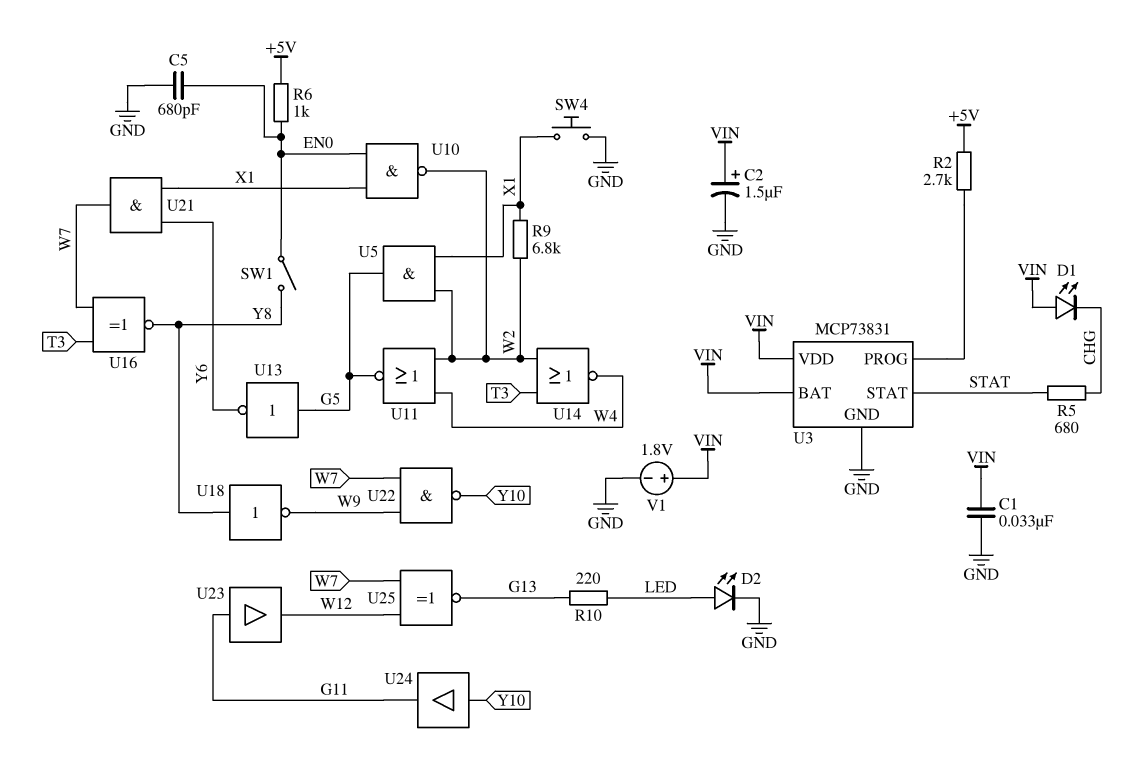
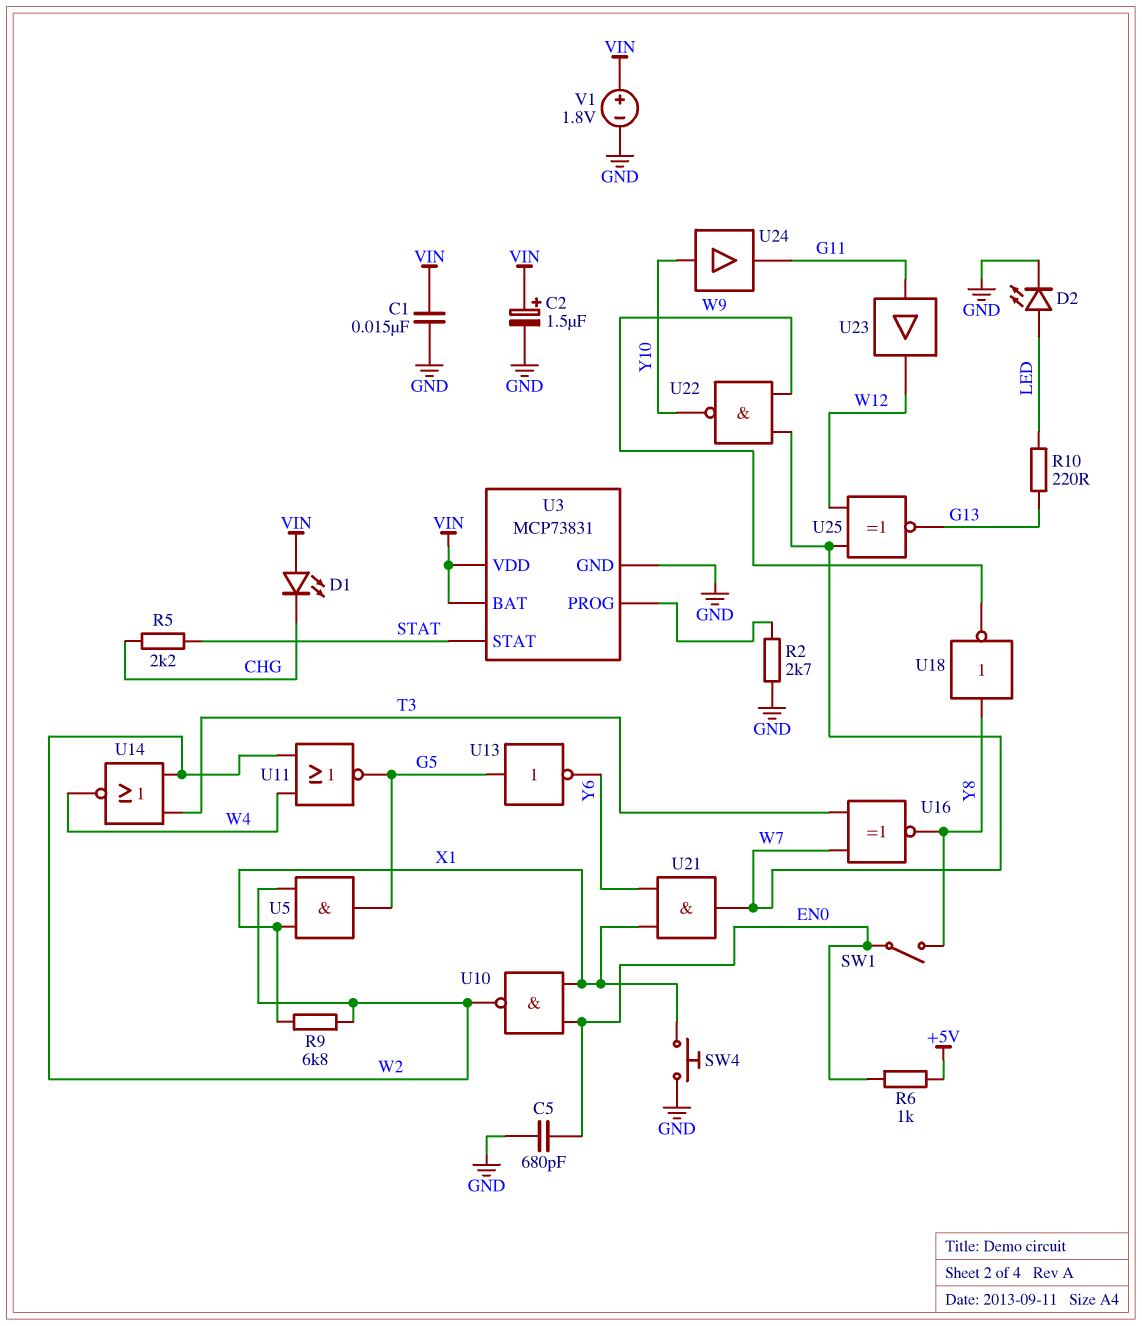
C1: 33nF (GND, VIN) -> 15nF (GND, VIN)
R2: 2.7k (+5V, U3/PROG) -> 2.7k (GND, U3/PROG)
R5: 680 (CHG, STAT) -> 2.2k (CHG, STAT)

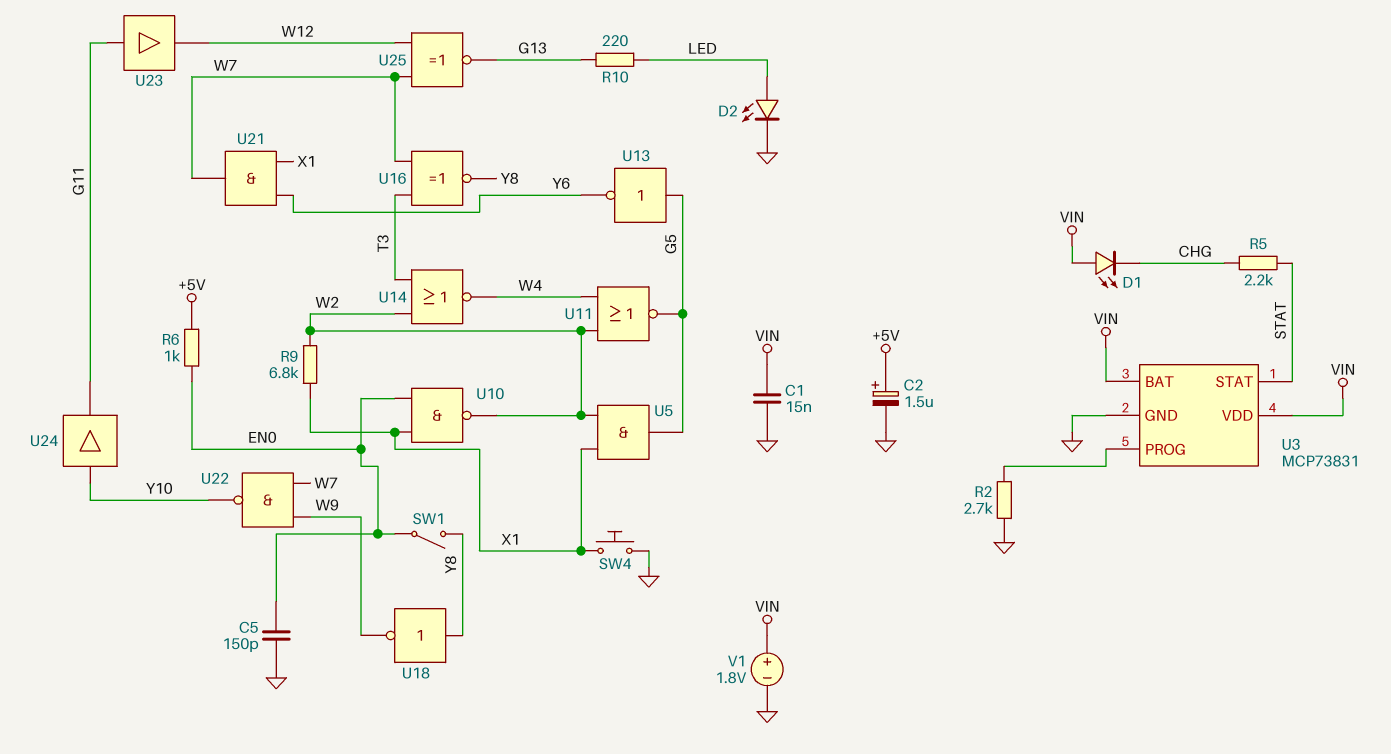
C2: 1.5uF (plus VIN, minus GND) -> 1.5uF (plus +5V, minus GND)
C5: 680pF (EN0, GND) -> 150pF (EN0, GND)

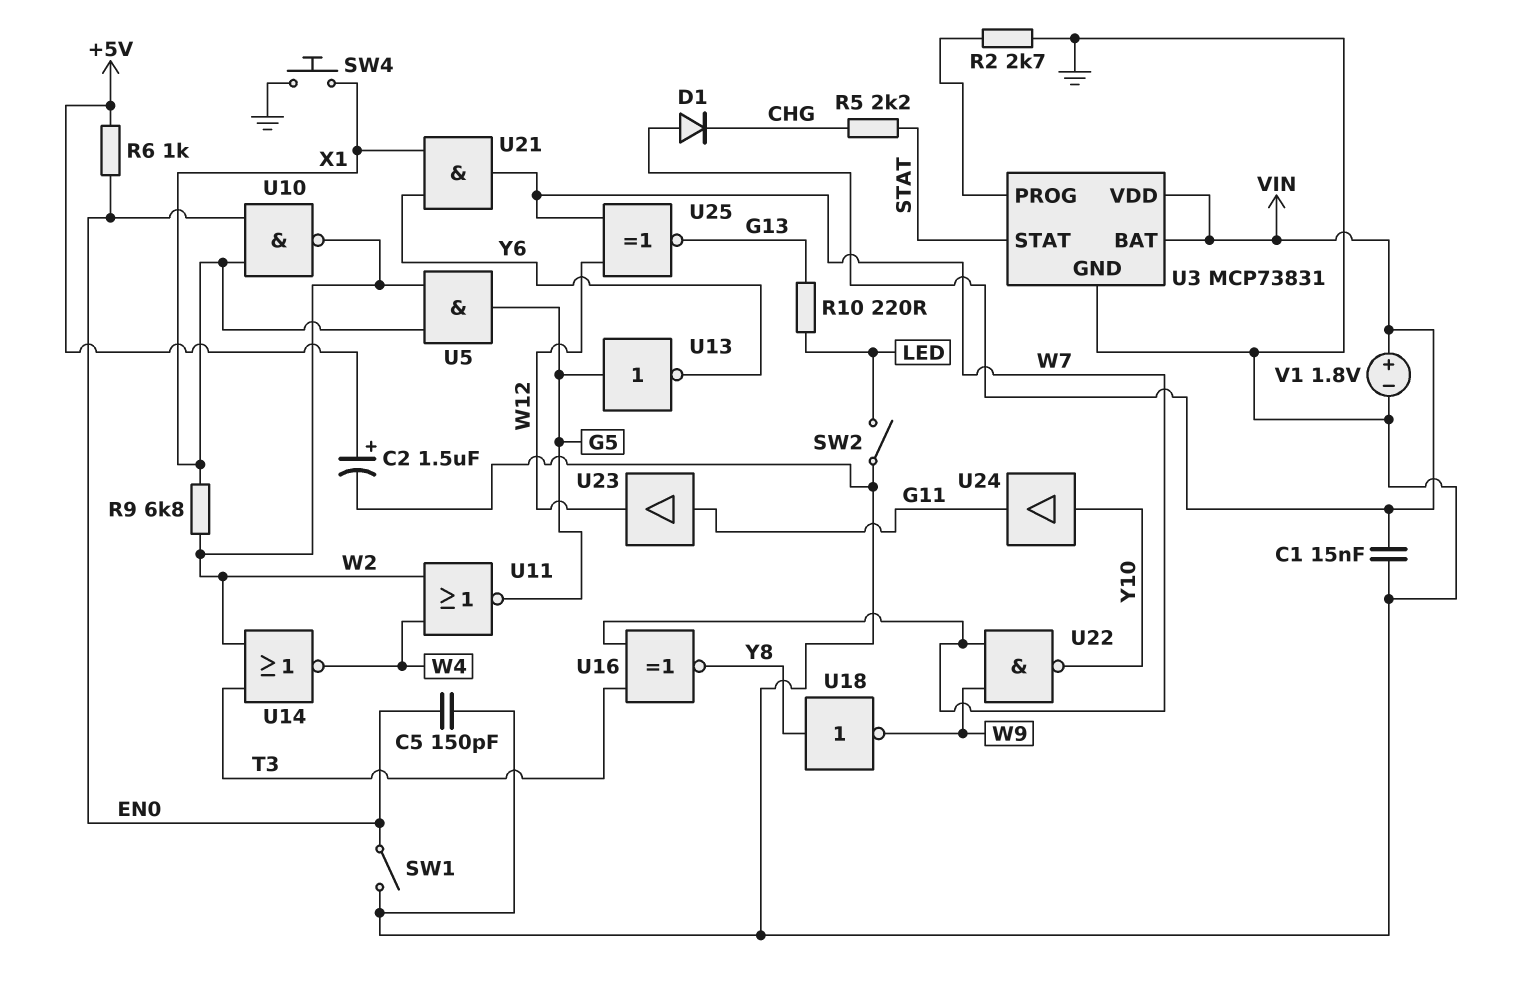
D1: LED (A VIN, K CHG) -> diode (A VIN, K CHG)
D2: LED (A LED, K GND) -> none
SW1: switch (EN0, Y8) -> switch (EN0, GND)
SW2: none -> switch (GND, LED)

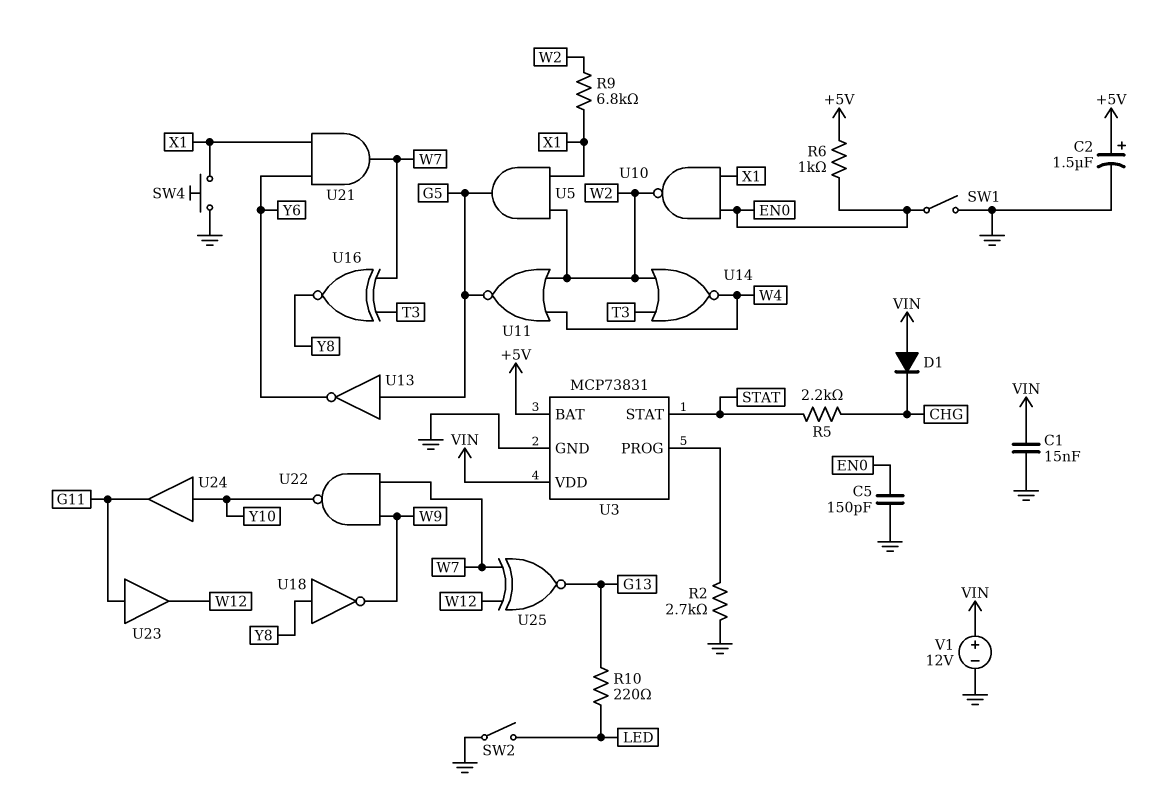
U3 pin BAT: VIN -> +5V
V1: 1.8V (plus VIN, minus GND) -> 12V (plus VIN, minus GND)

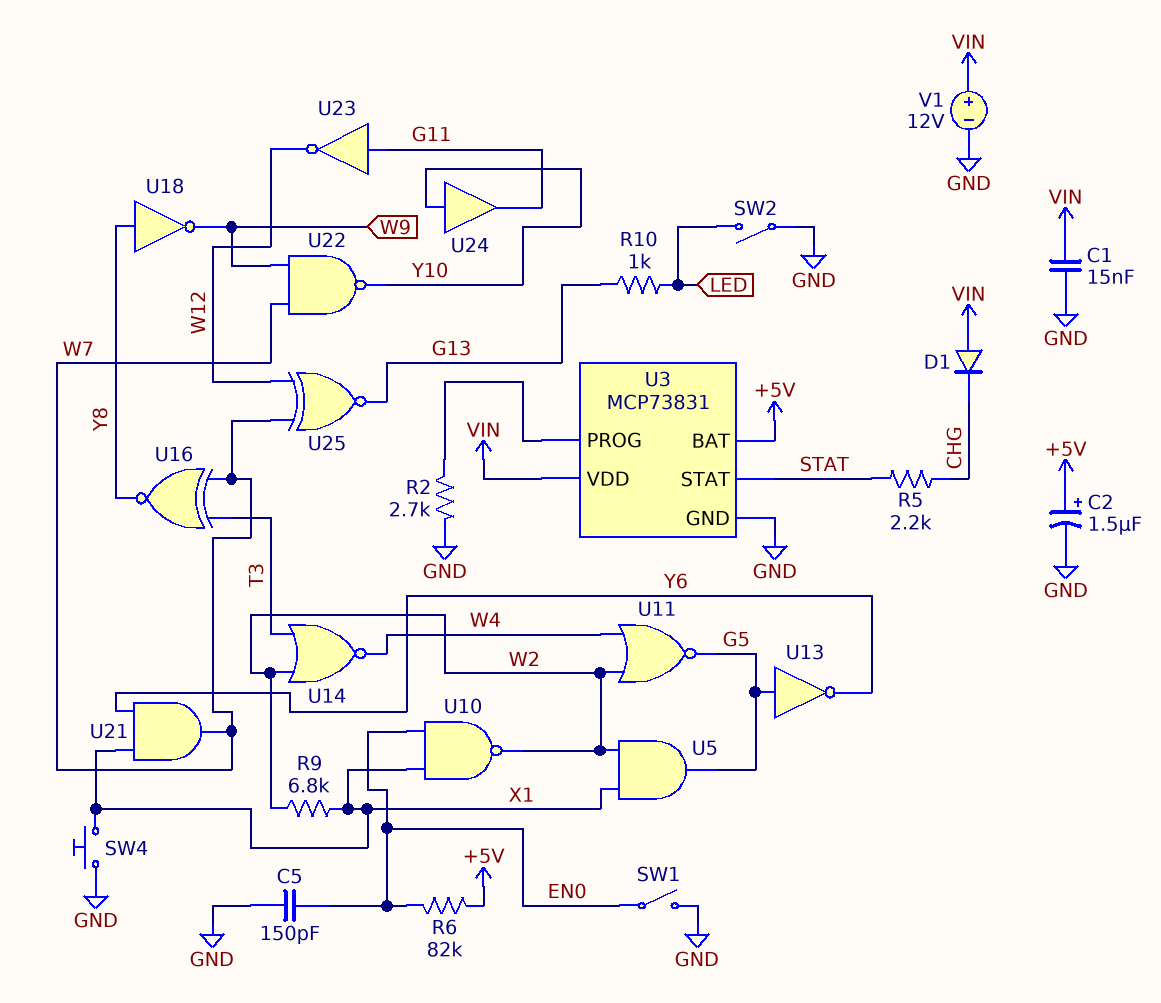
R6: 1k (+5V, EN0) -> 82k (+5V, EN0)
R10: 220 (G13, LED) -> 1k (G13, LED)
U23: buffer (in G11, out W12) -> NOT (in G11, out W12)

